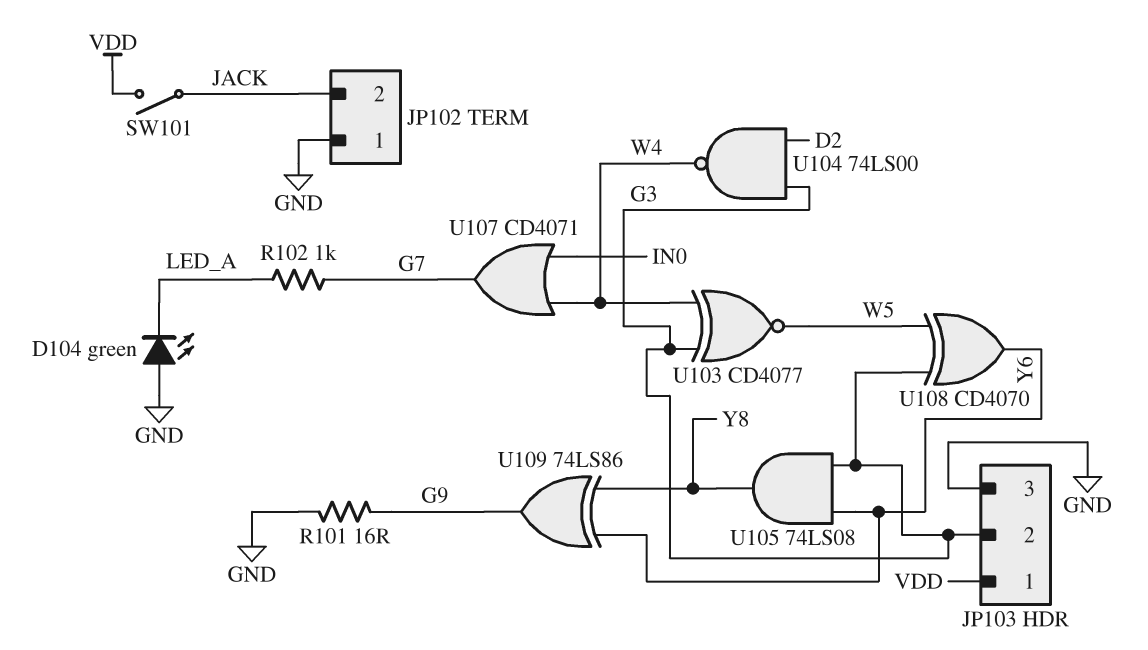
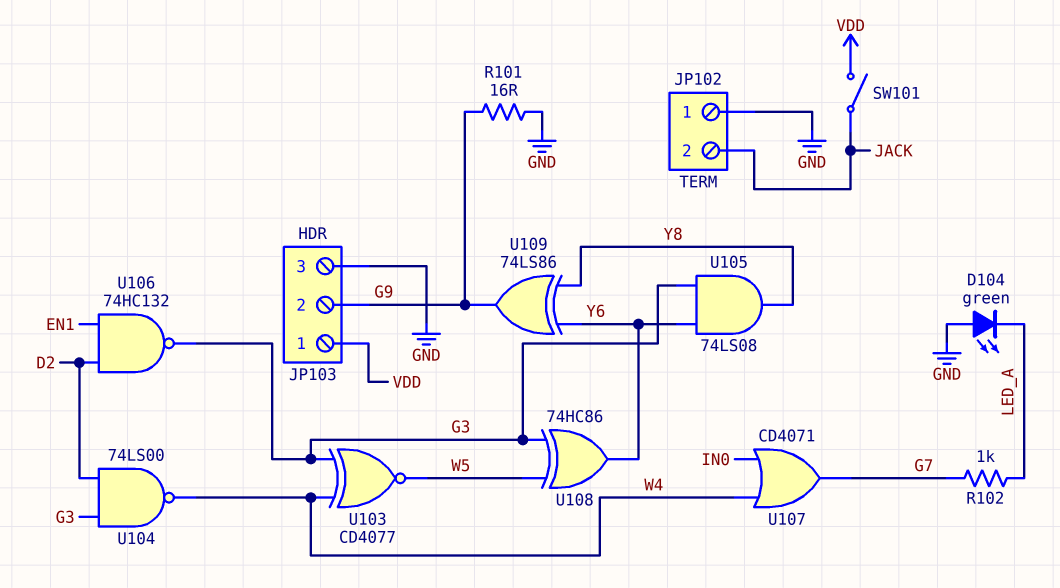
JP103 pin 2: G3 -> G9
U106: none -> NAND 74HC132 (in D2, in EN1, out G3)
U108: XOR CD4070 (in G3, in W5, out Y6) -> XOR 74HC86 (in G3, in W5, out Y6)

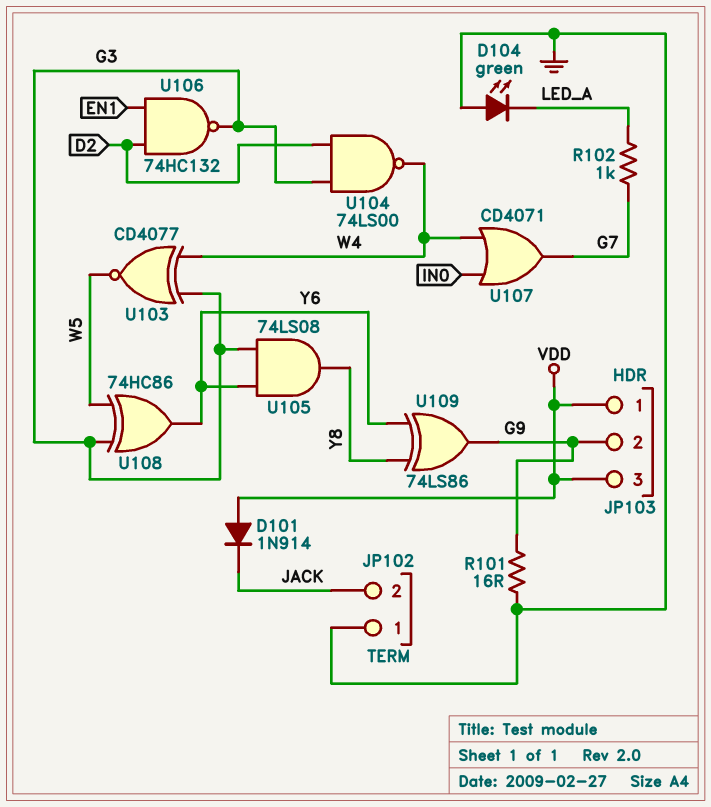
D101: none -> diode 1N914 (A VDD, K JACK)
JP103 pin 3: GND -> VDD
SW101: switch (JACK, VDD) -> none

